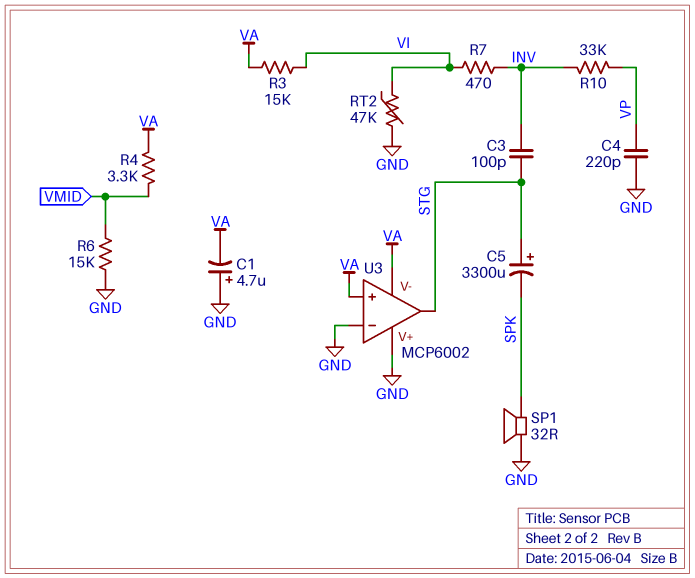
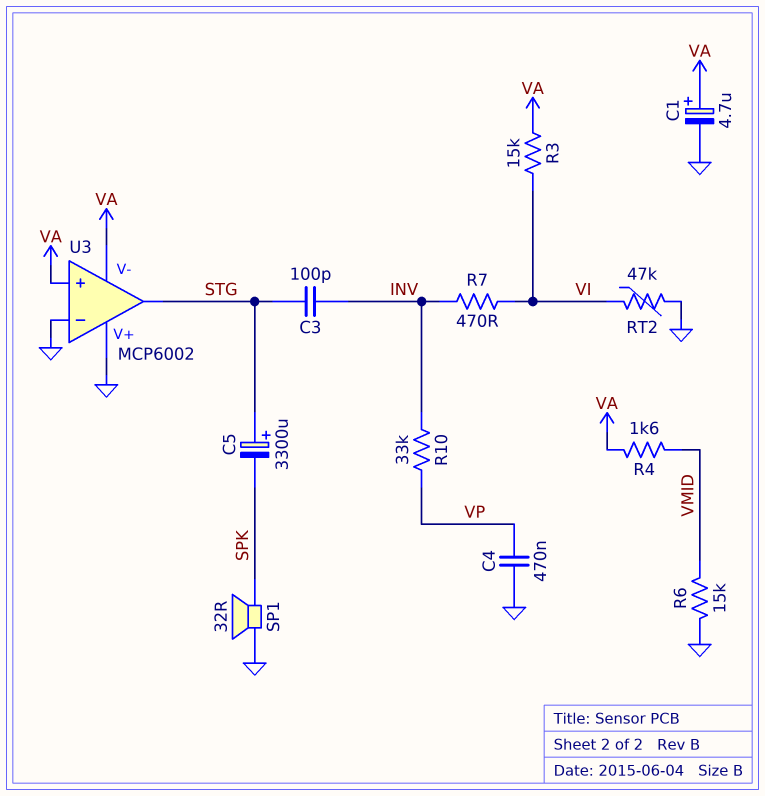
C1: 4.7uF (plus GND, minus VA) -> 4.7uF (plus VA, minus GND)
C4: 220pF (GND, VP) -> 470nF (GND, VP)
R4: 3.3k (VA, VMID) -> 1.6k (VA, VMID)

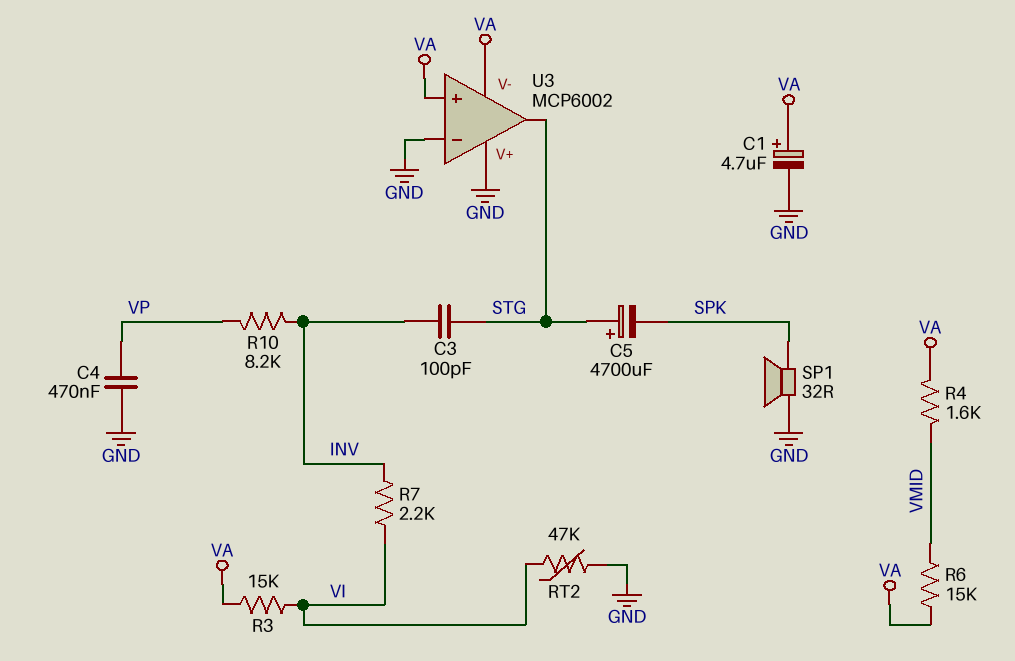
C5: 3300uF (plus STG, minus SPK) -> 4700uF (plus STG, minus SPK)
R6: 15k (GND, VMID) -> 15k (VA, VMID)
R7: 470 (INV, VI) -> 2.2k (INV, VI)
R10: 33k (INV, VP) -> 8.2k (INV, VP)

